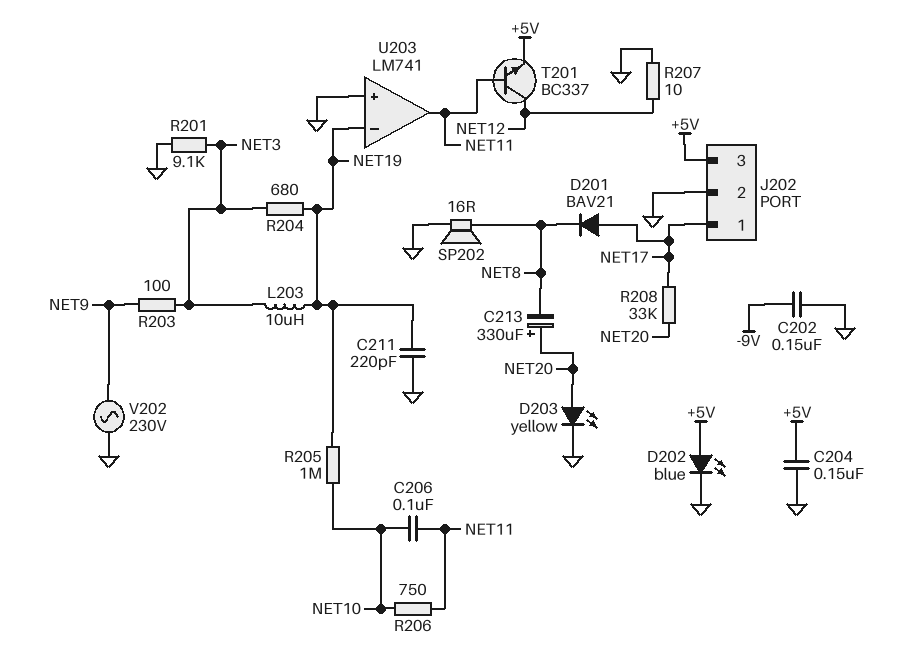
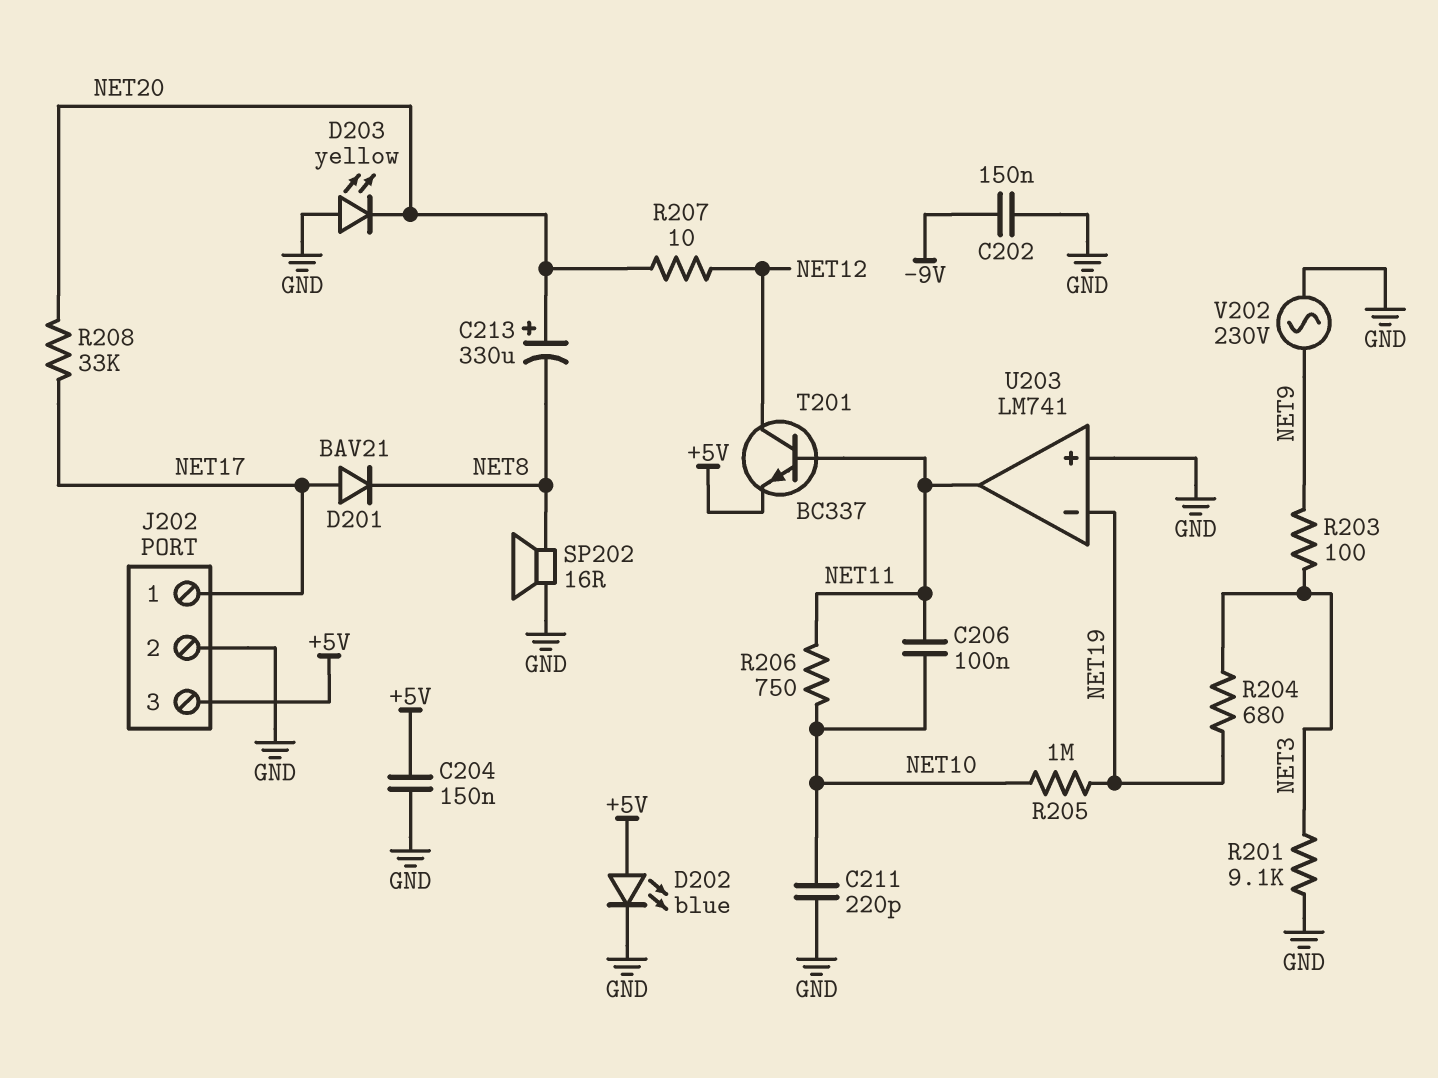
C211: 220pF (GND, NET19) -> 220pF (GND, NET10)
D203: LED yellow (A NET20, K GND) -> LED yellow (A GND, K NET20)
L203: 10uH (NET3, NET19) -> none
R207: 10 (GND, NET12) -> 10 (NET12, NET20)

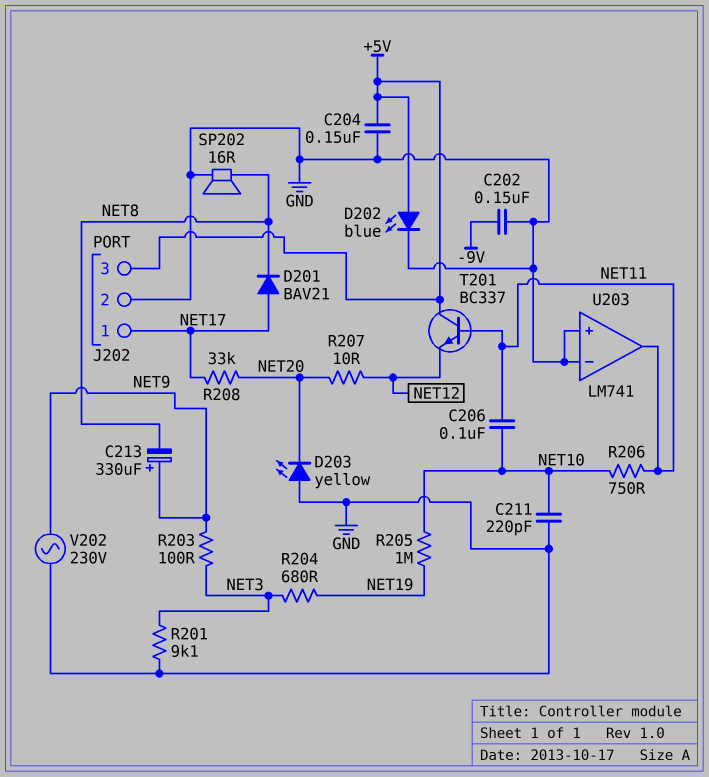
C213: 330uF (plus NET20, minus NET8) -> 330uF (plus NET9, minus NET8)
T201: NPN BC337 (B NET11, C NET12, E +5V) -> NPN BC337 (B NET11, C +5V, E NET12)
U203 pin in-: NET19 -> GND

